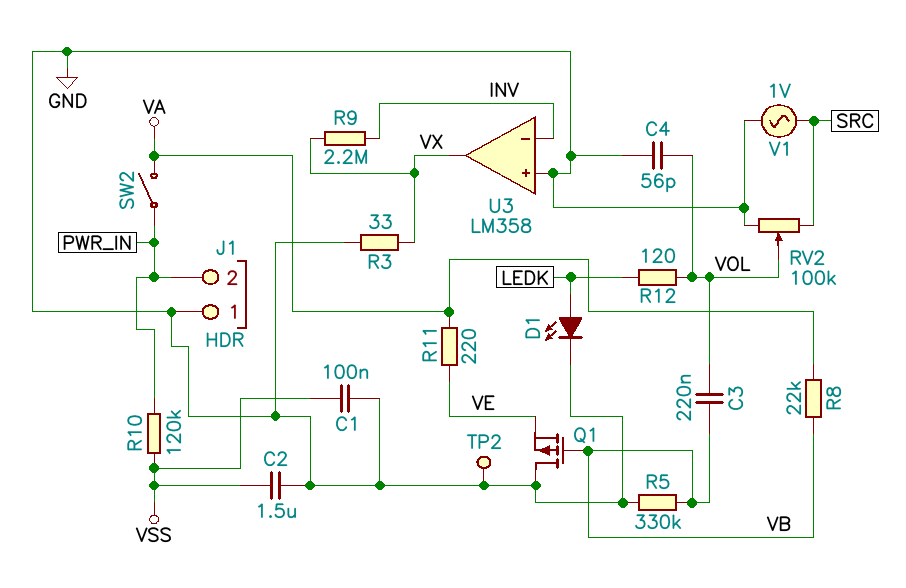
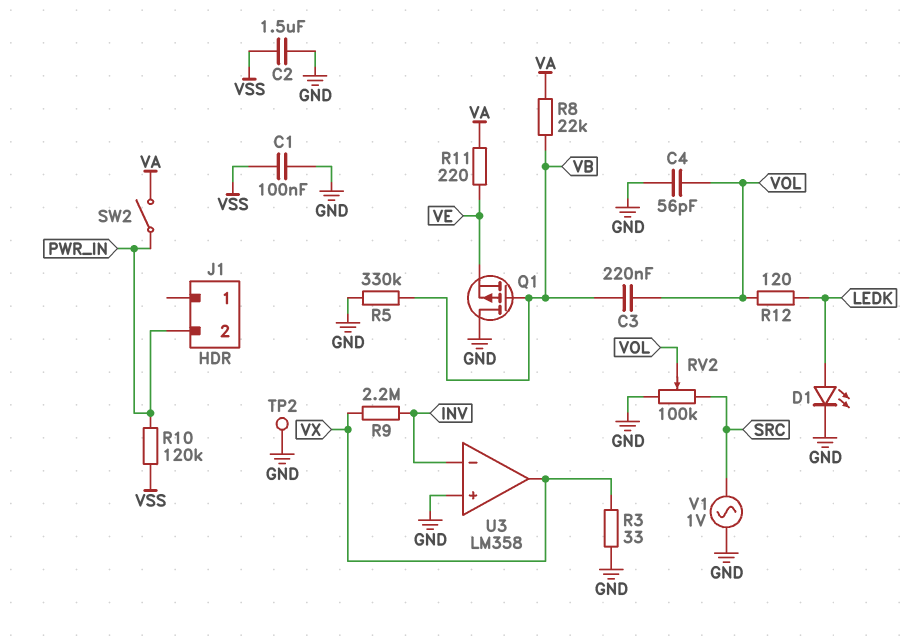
J1 pin 1: GND -> none

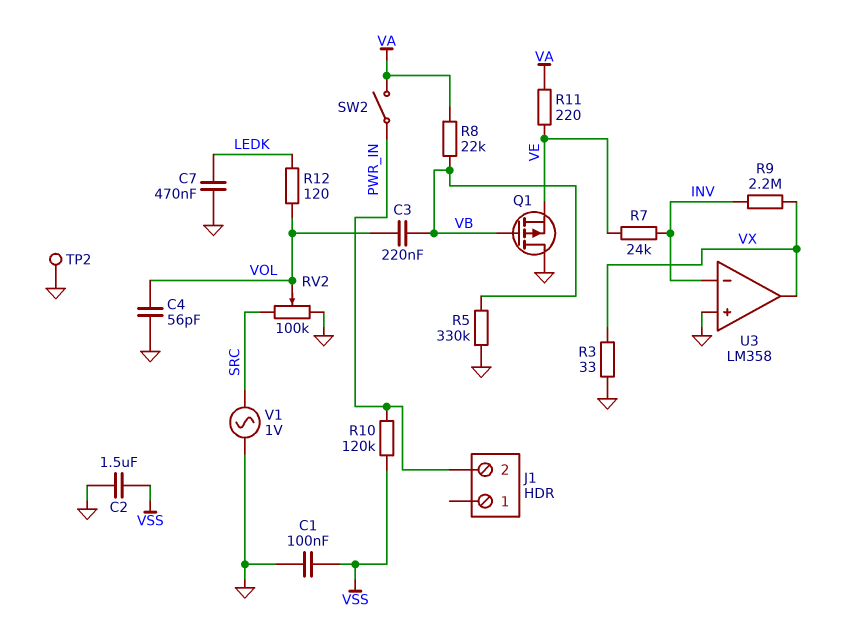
C7: none -> 470nF (GND, LEDK)
D1: LED (A LEDK, K GND) -> none
R7: none -> 24k (INV, VE)

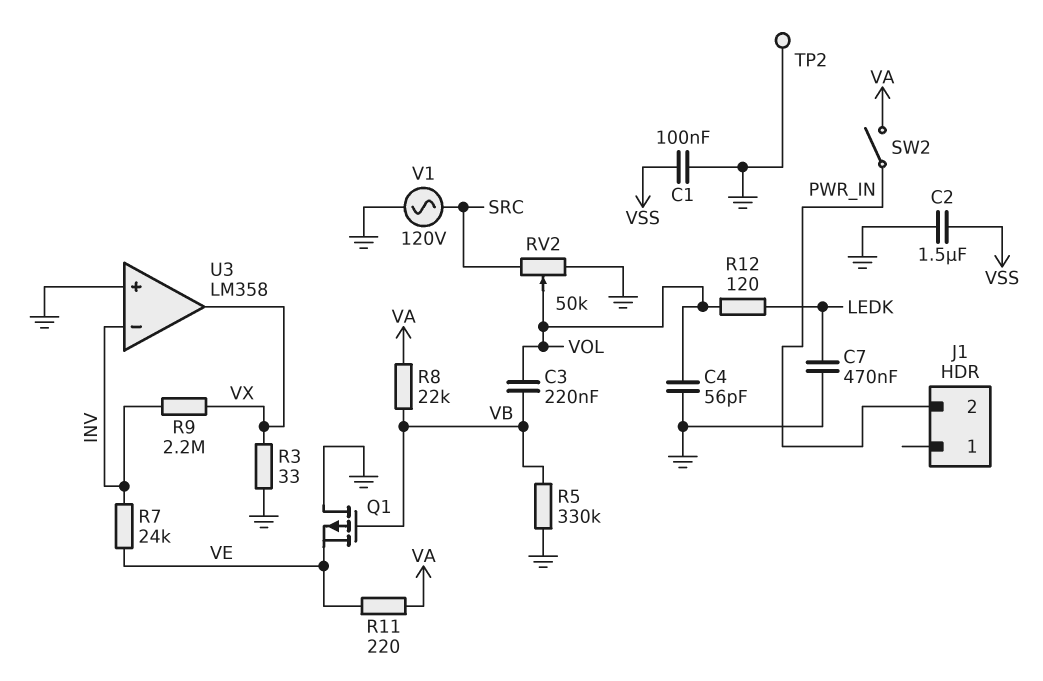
R10: 120k (PWR_IN, VSS) -> none
RV2: 100k (GND, SRC, wiper VOL) -> 50k (GND, SRC, wiper VOL)
V1: AC 1V (GND, SRC) -> AC 120V (GND, SRC)

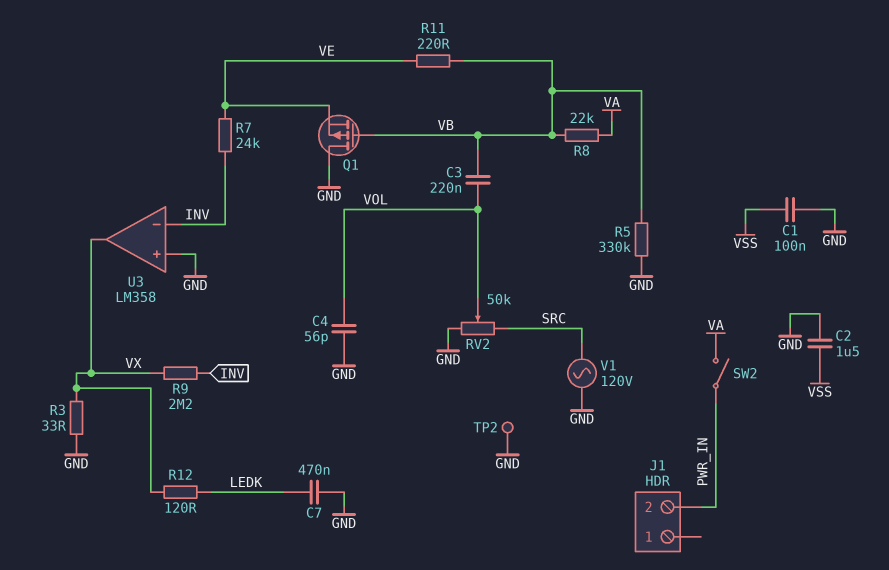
R11: 220 (VA, VE) -> 220 (VB, VE)
R12: 120 (LEDK, VOL) -> 120 (LEDK, VX)

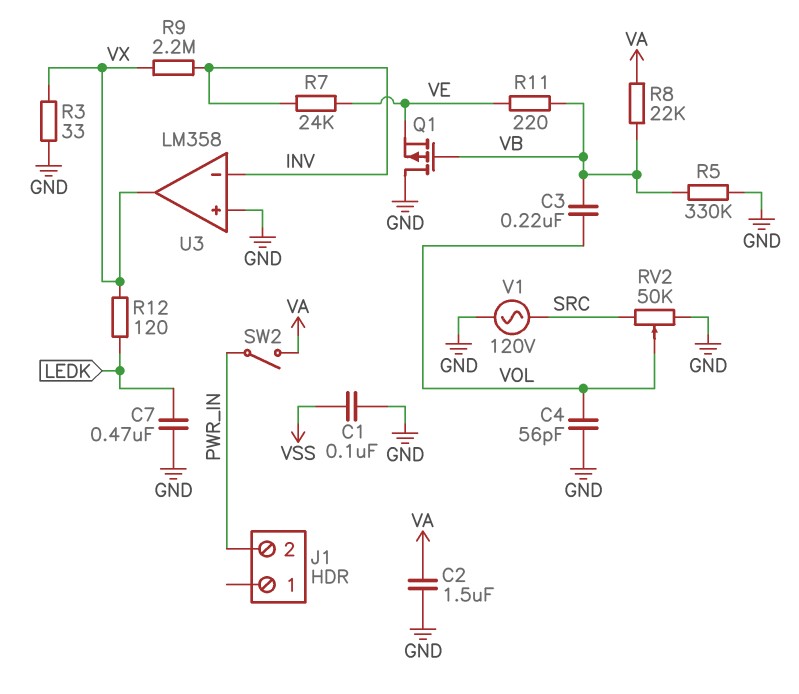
C2: 1.5uF (GND, VSS) -> 1.5uF (GND, VA)
TP2: test point (GND) -> none

